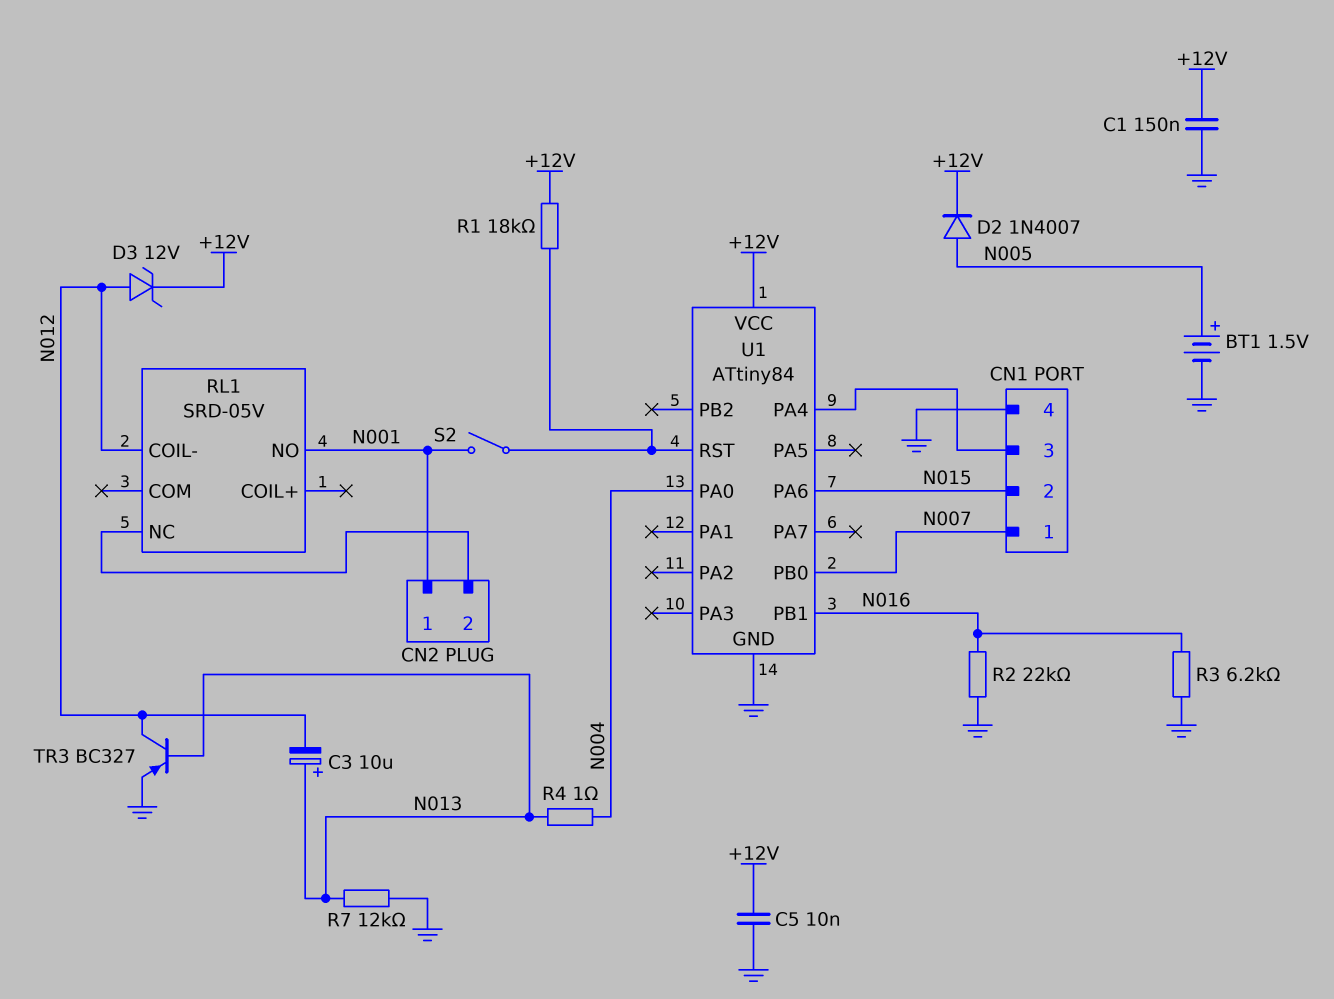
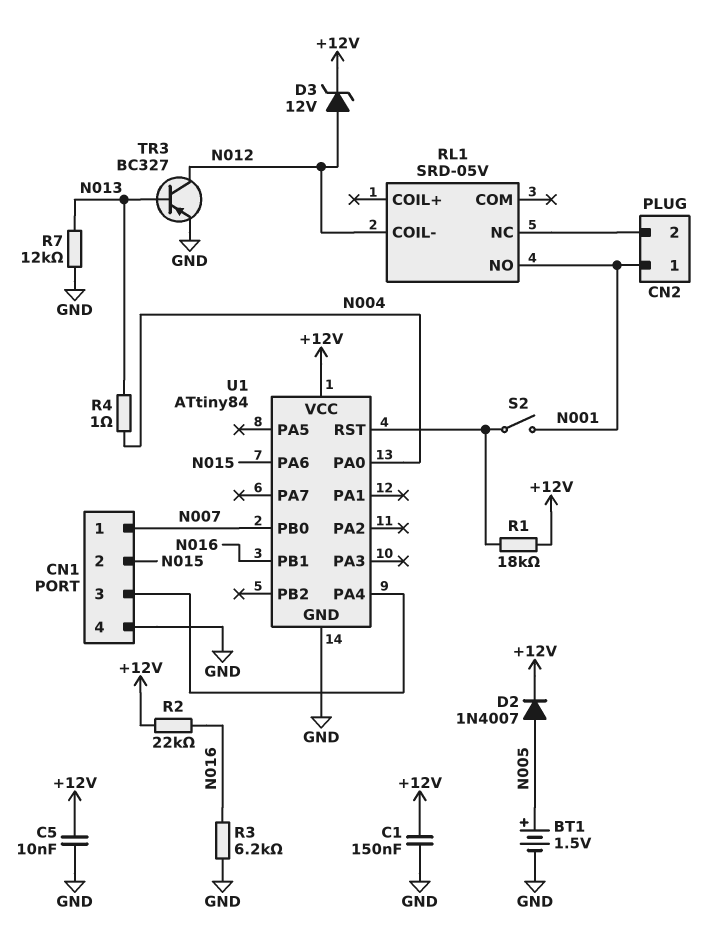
C3: 10uF (plus N013, minus N012) -> none
R2: 22k (GND, N016) -> 22k (+12V, N016)

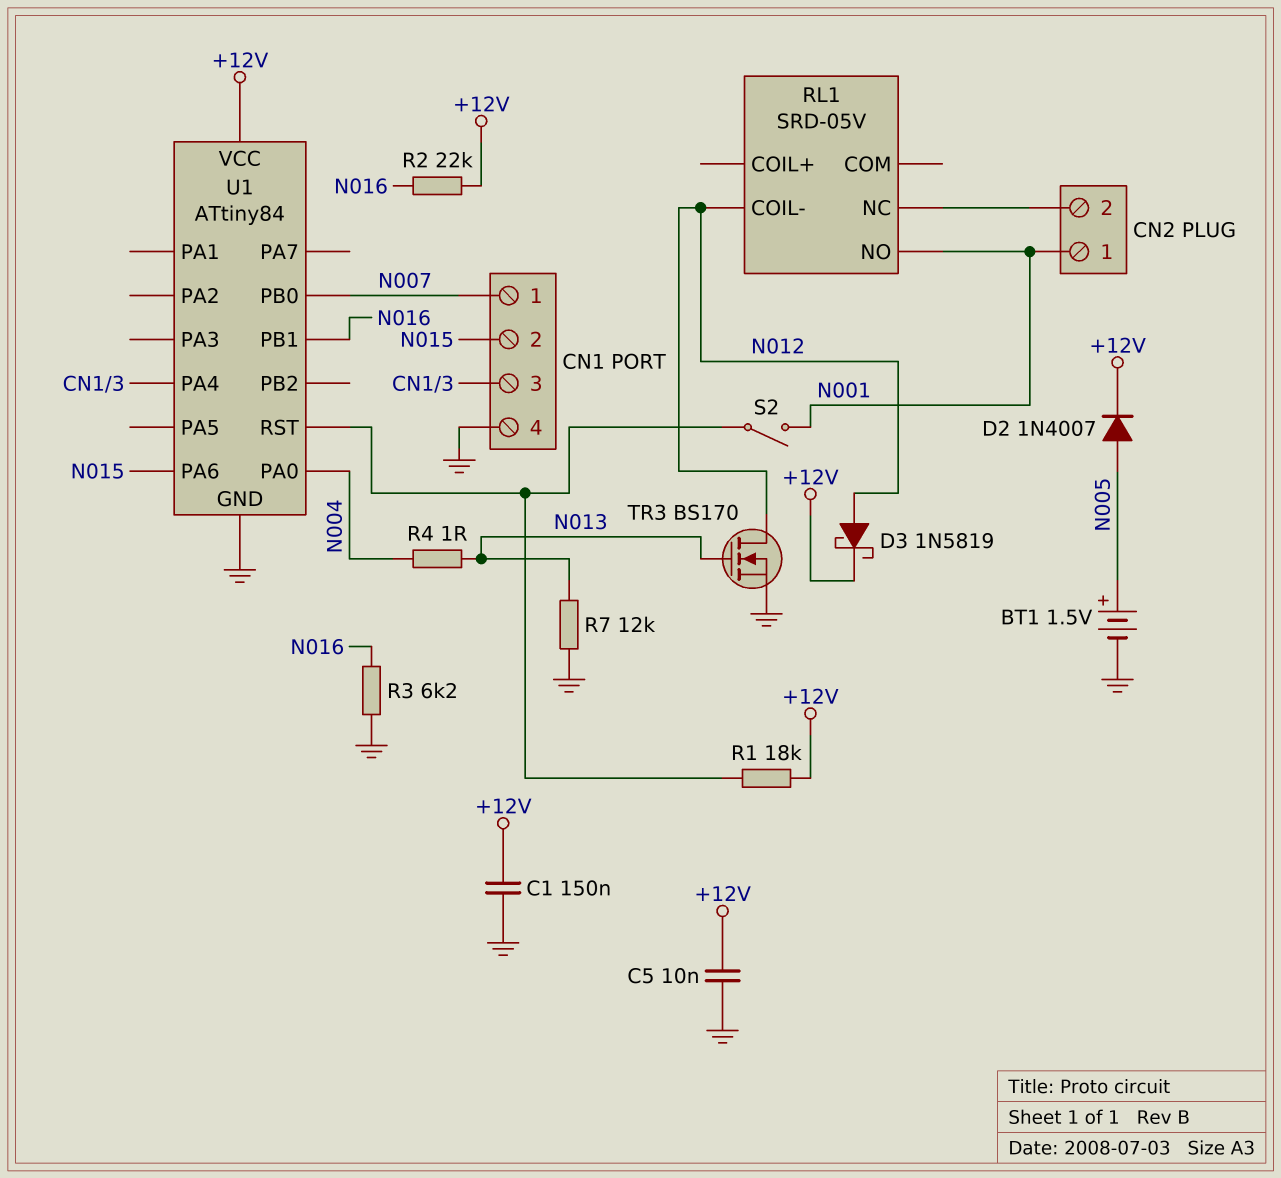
D3: zener 12V (A N012, K +12V) -> schottky 1N5819 (A N012, K +12V)
TR3: PNP BC327 (B N013, C N012, E GND) -> NMOS BS170 (G N013, D N012, S GND)

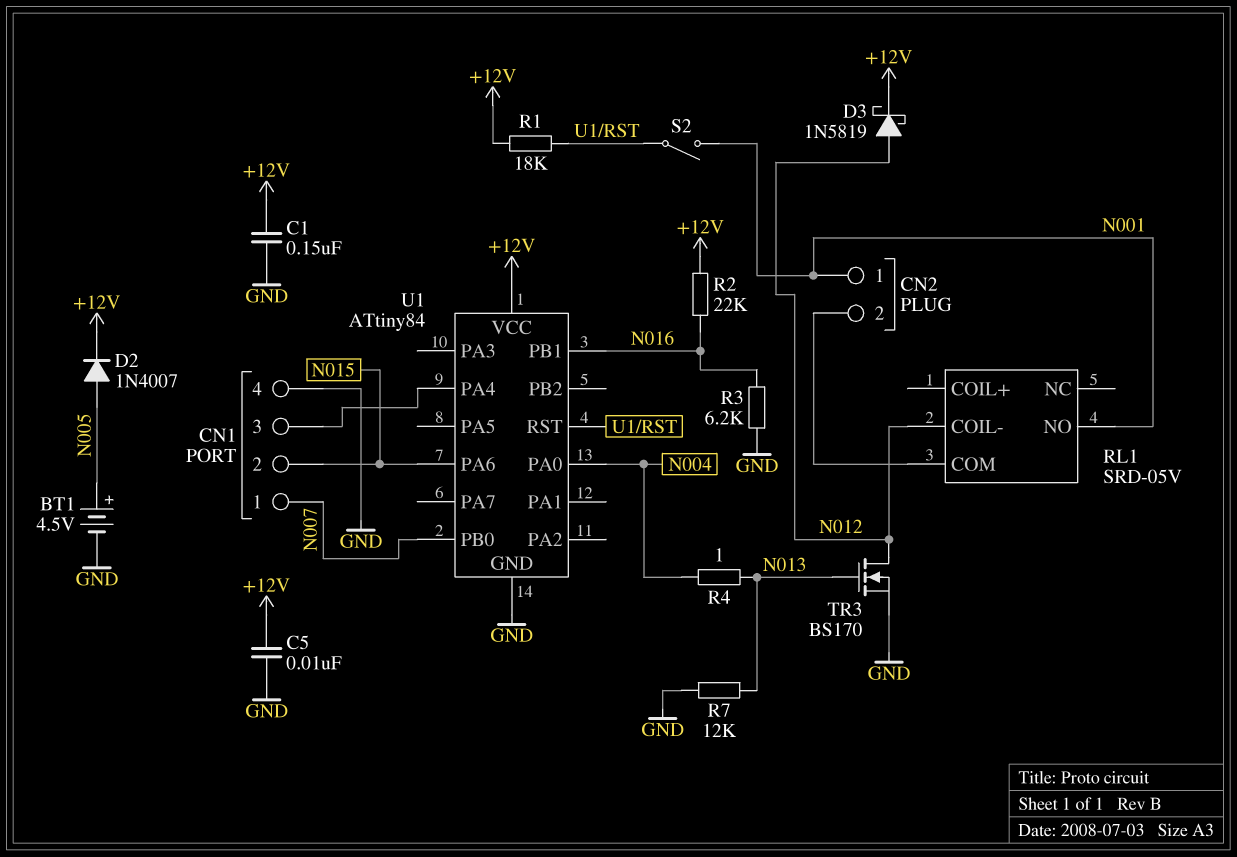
BT1: 1.5V (plus N005, minus GND) -> 4.5V (plus N005, minus GND)
RL1 pin COM: none -> CN2/2
RL1 pin NC: CN2/2 -> none

